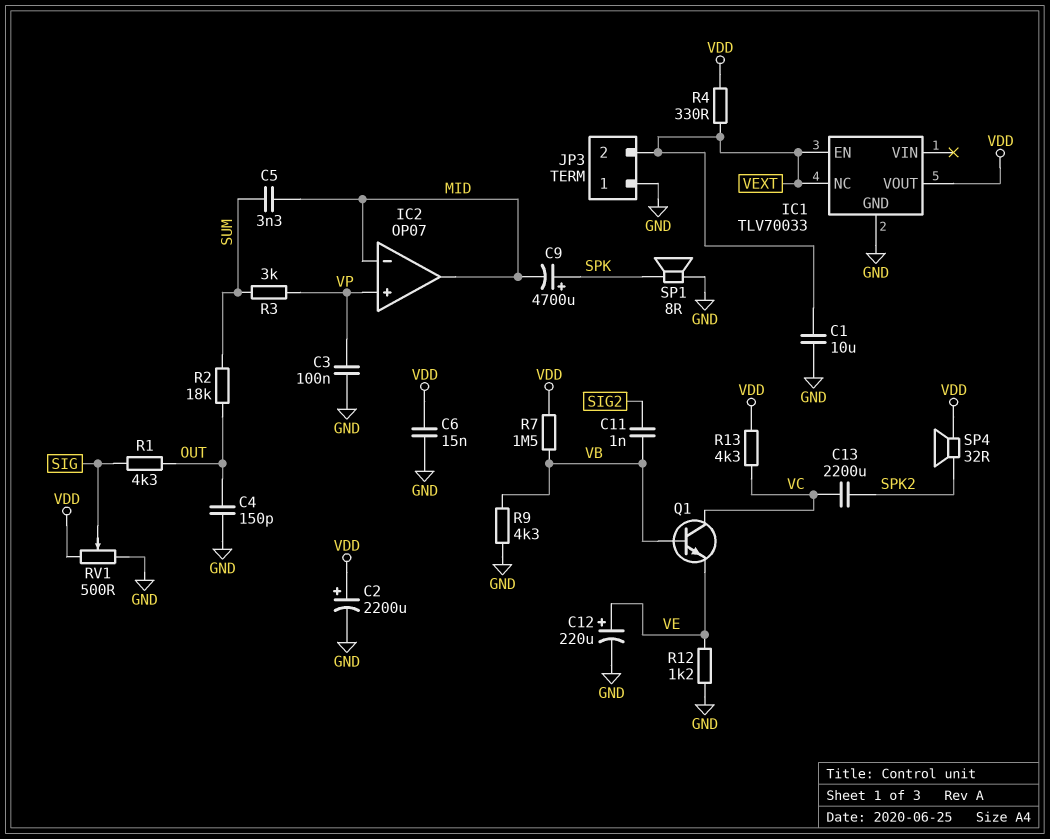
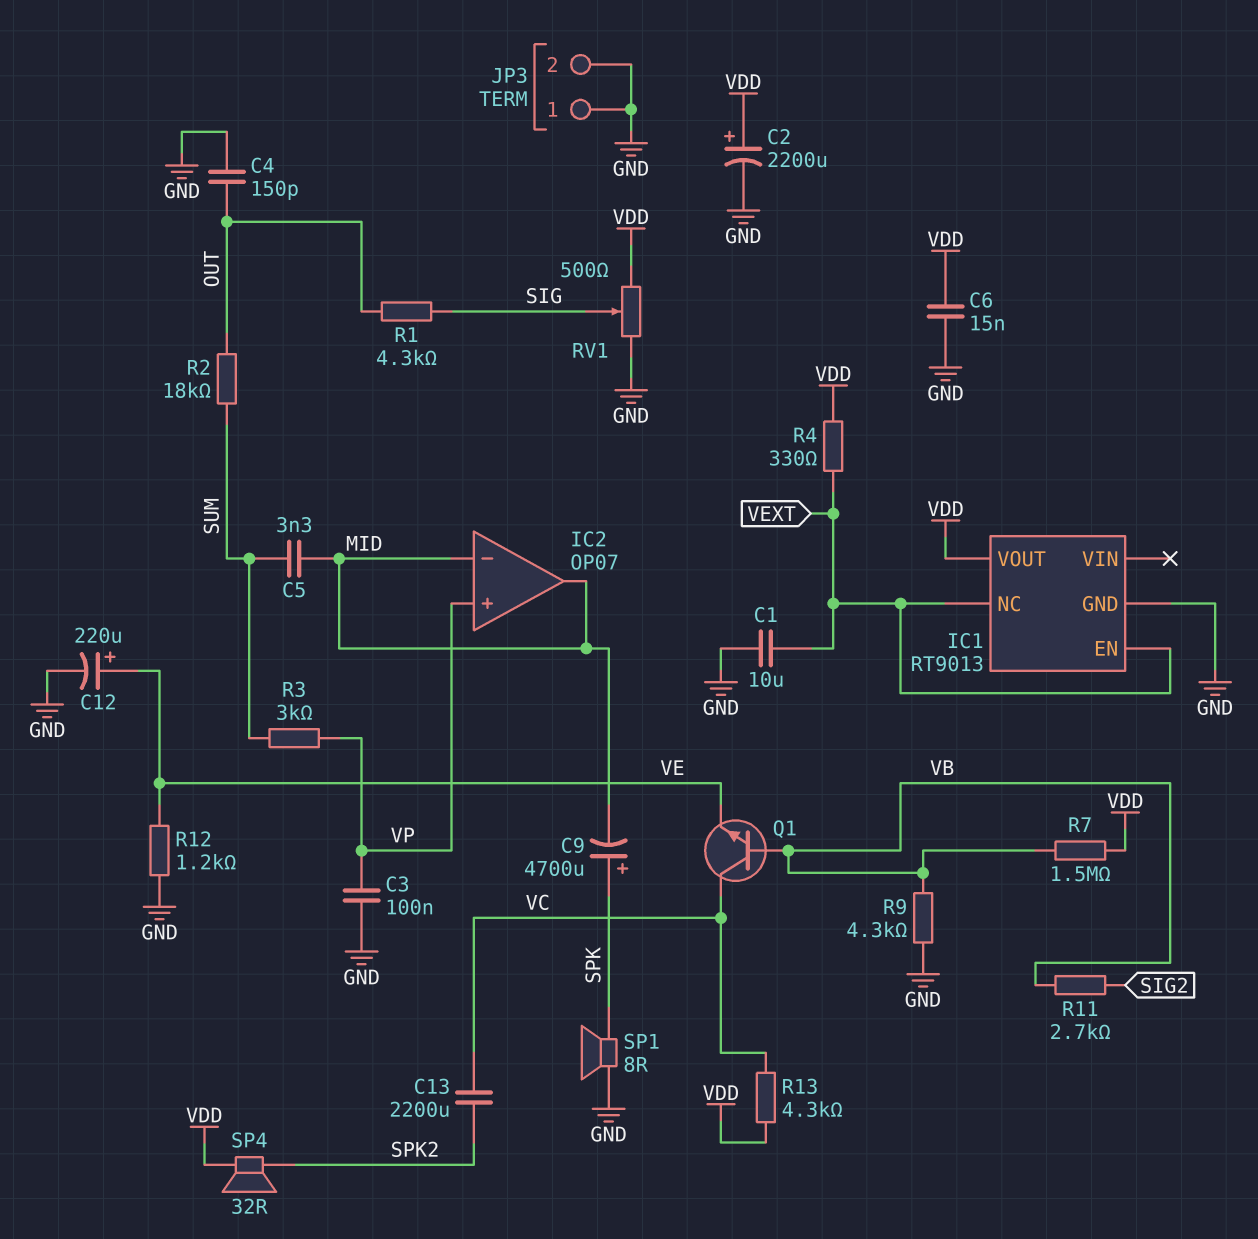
C11: 1nF (SIG2, VB) -> none
IC1: TLV70033 -> RT9013
JP3 pin 2: VEXT -> GND
R11: none -> 2.7k (SIG2, VB)

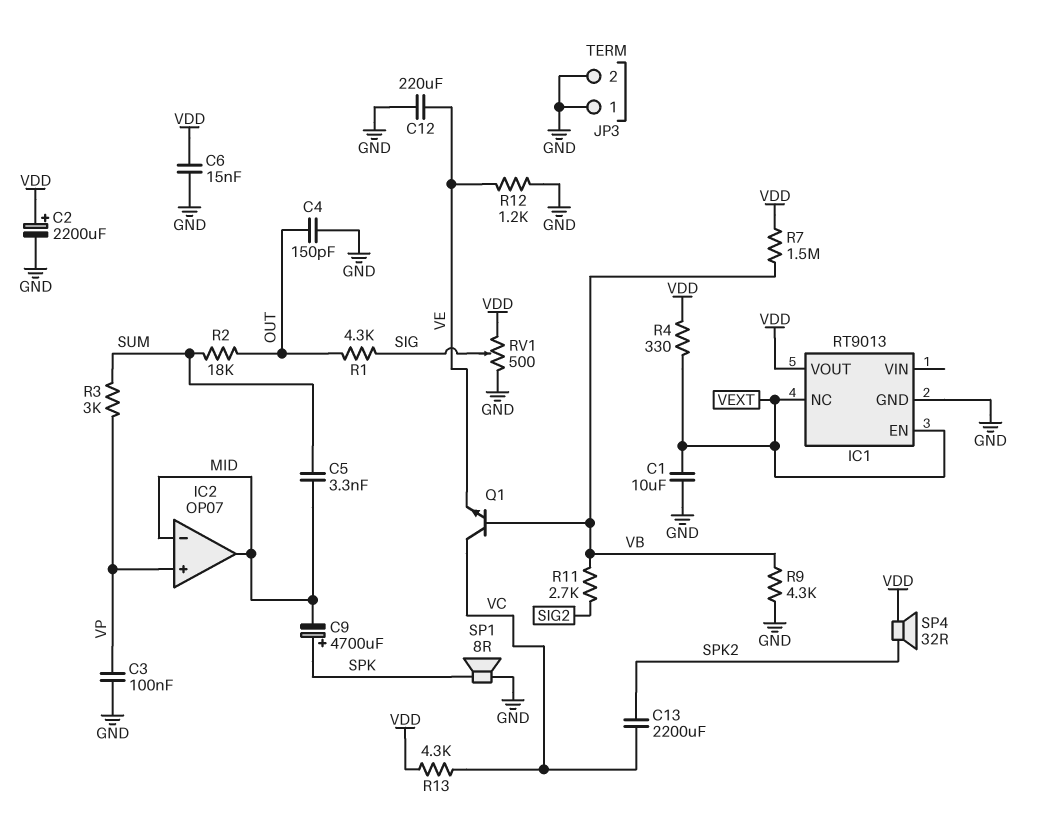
C12: 220uF (plus VE, minus GND) -> 220uF (GND, VE)

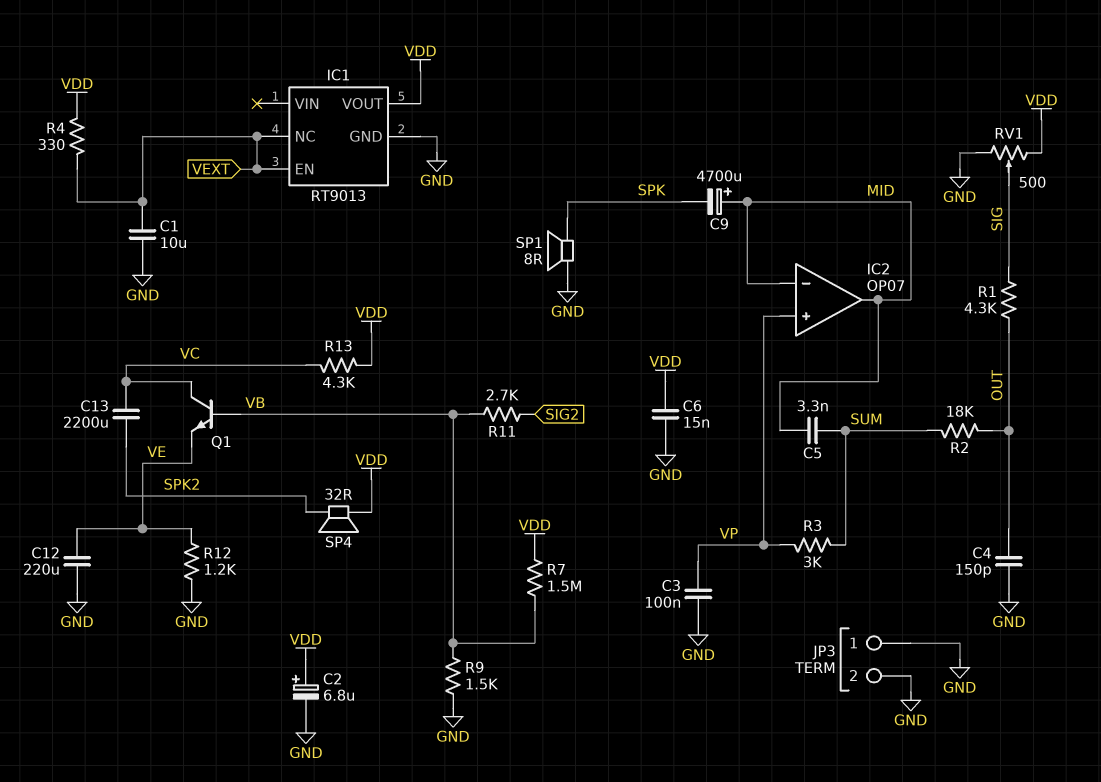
C2: 2200uF (plus VDD, minus GND) -> 6.8uF (plus VDD, minus GND)
C9: 4700uF (plus SPK, minus MID) -> 4700uF (plus MID, minus SPK)
R9: 4.3k (GND, VB) -> 1.5k (GND, VB)

